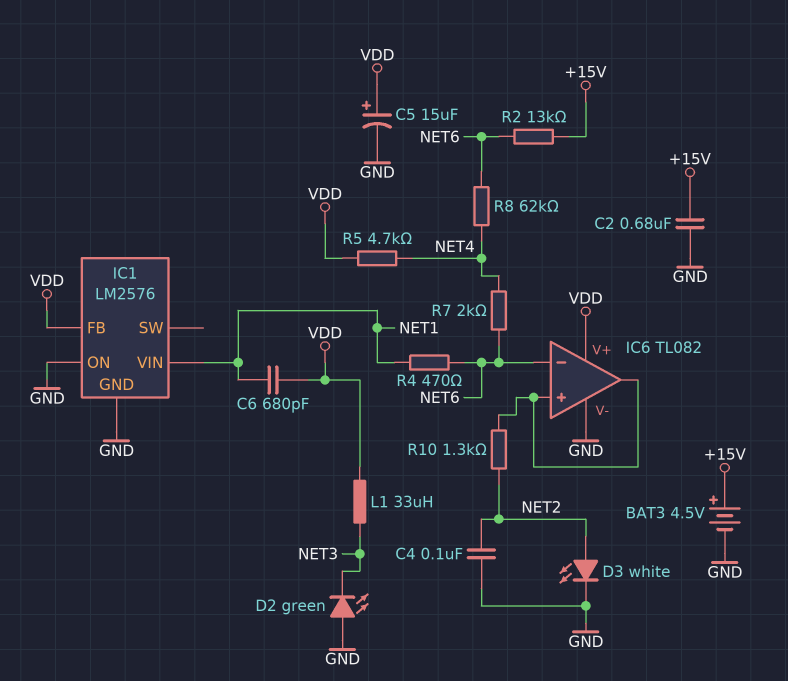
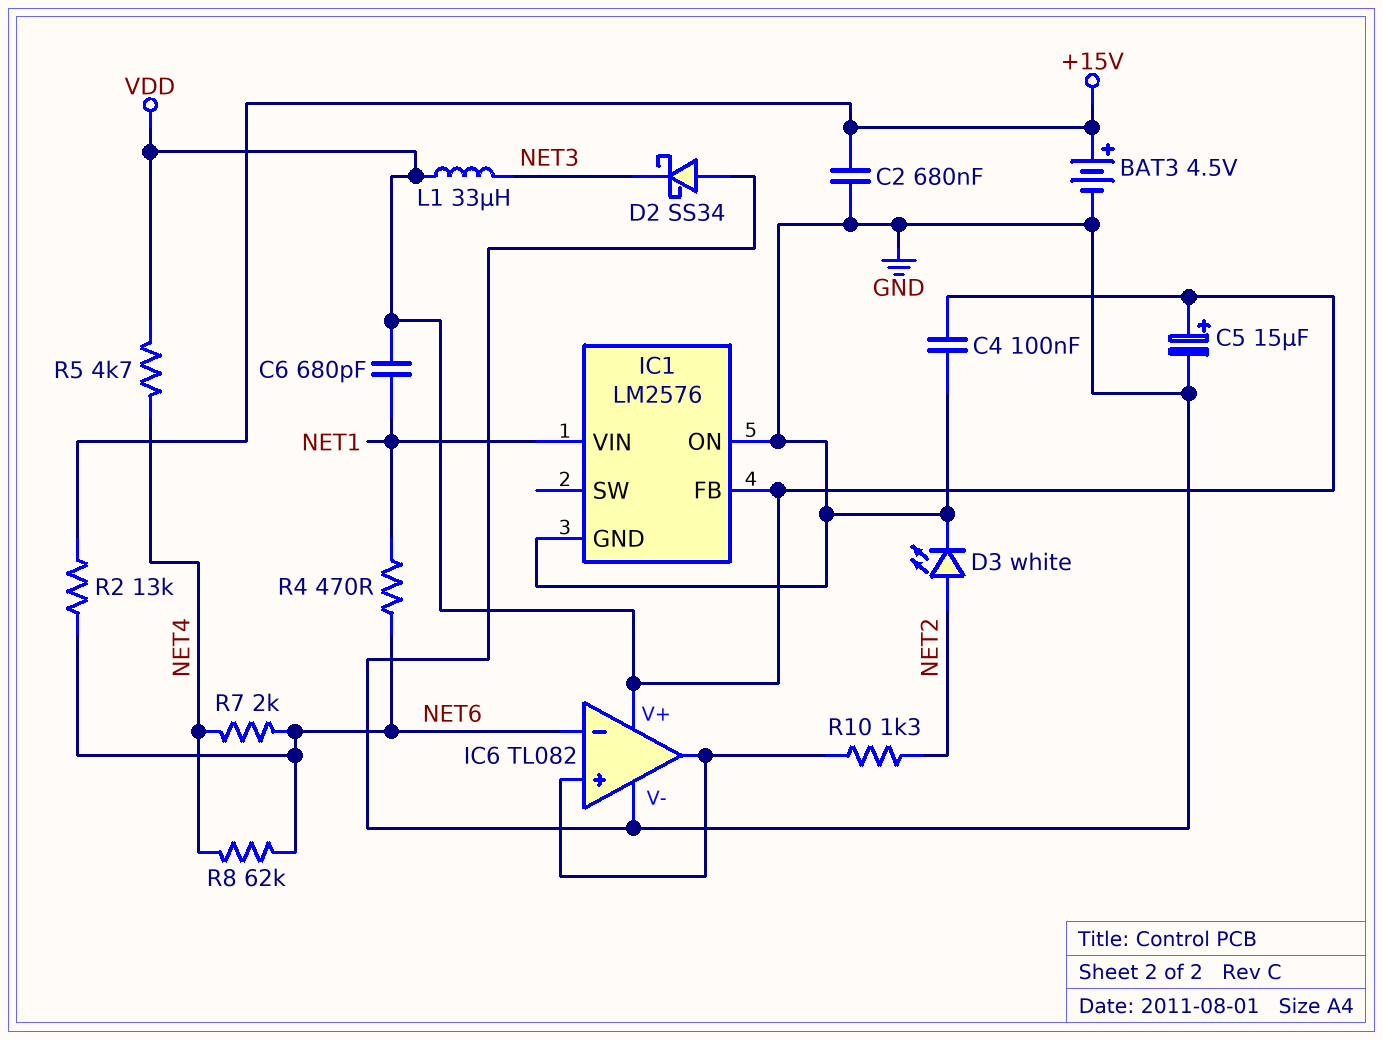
C4: 100nF (GND, NET2) -> 100nF (GND, VDD)
D2: LED green (A GND, K NET3) -> schottky SS34 (A GND, K NET3)

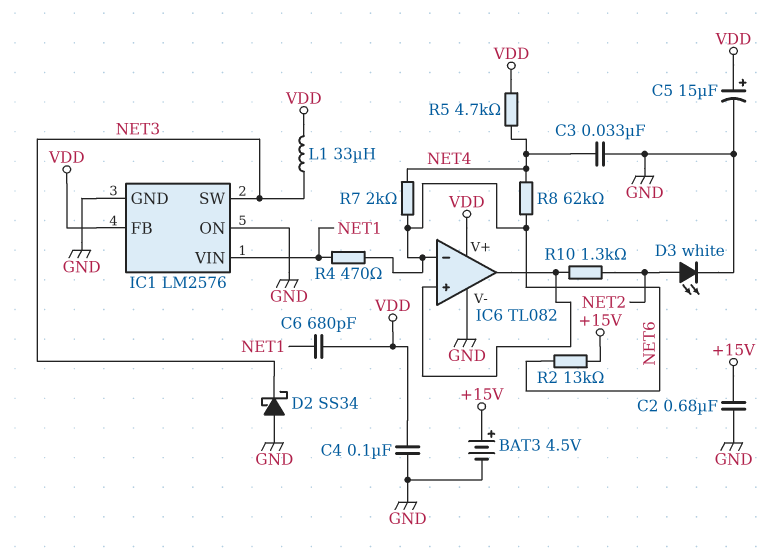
C3: none -> 33nF (GND, NET4)
IC1 pin SW: none -> NET3

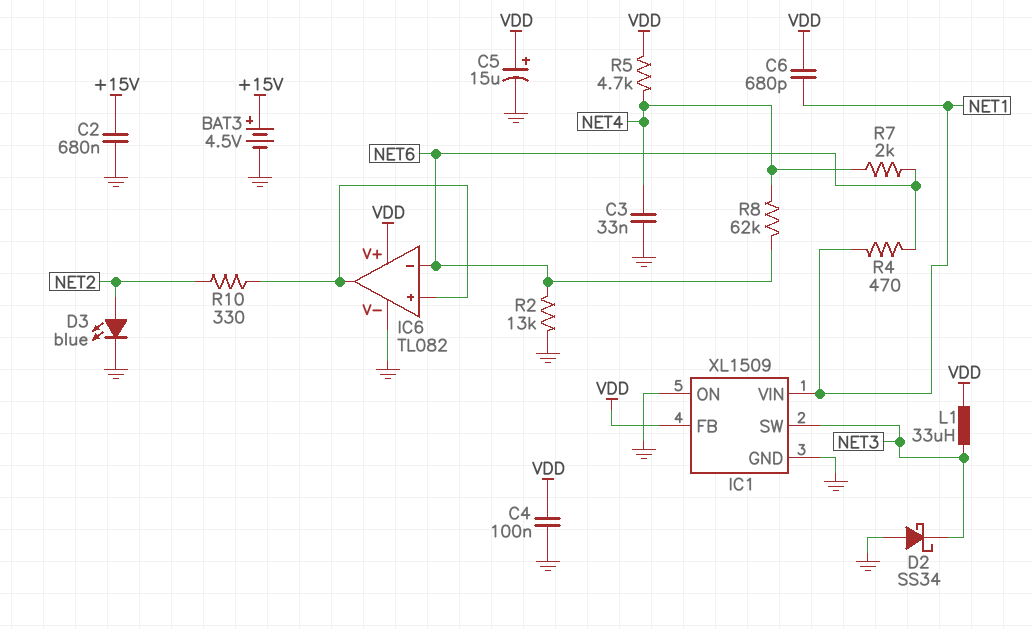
D3: LED white (A NET2, K GND) -> LED blue (A NET2, K GND)
IC1: LM2576 -> XL1509
R2: 13k (+15V, NET6) -> 13k (GND, NET6)
R10: 1.3k (IC6/in+, NET2) -> 330 (IC6/in+, NET2)

